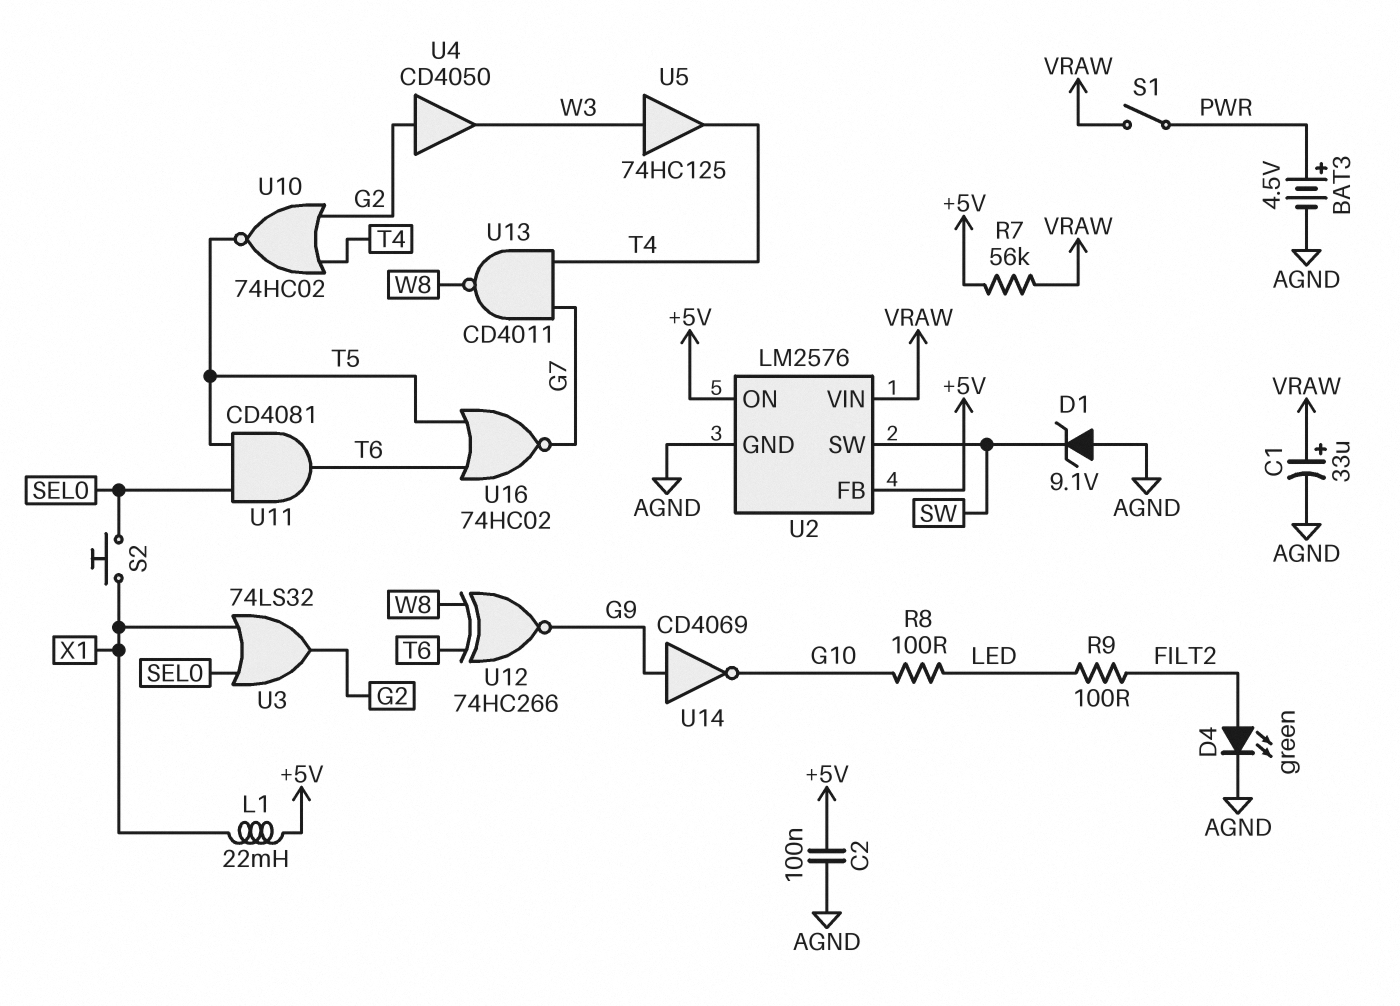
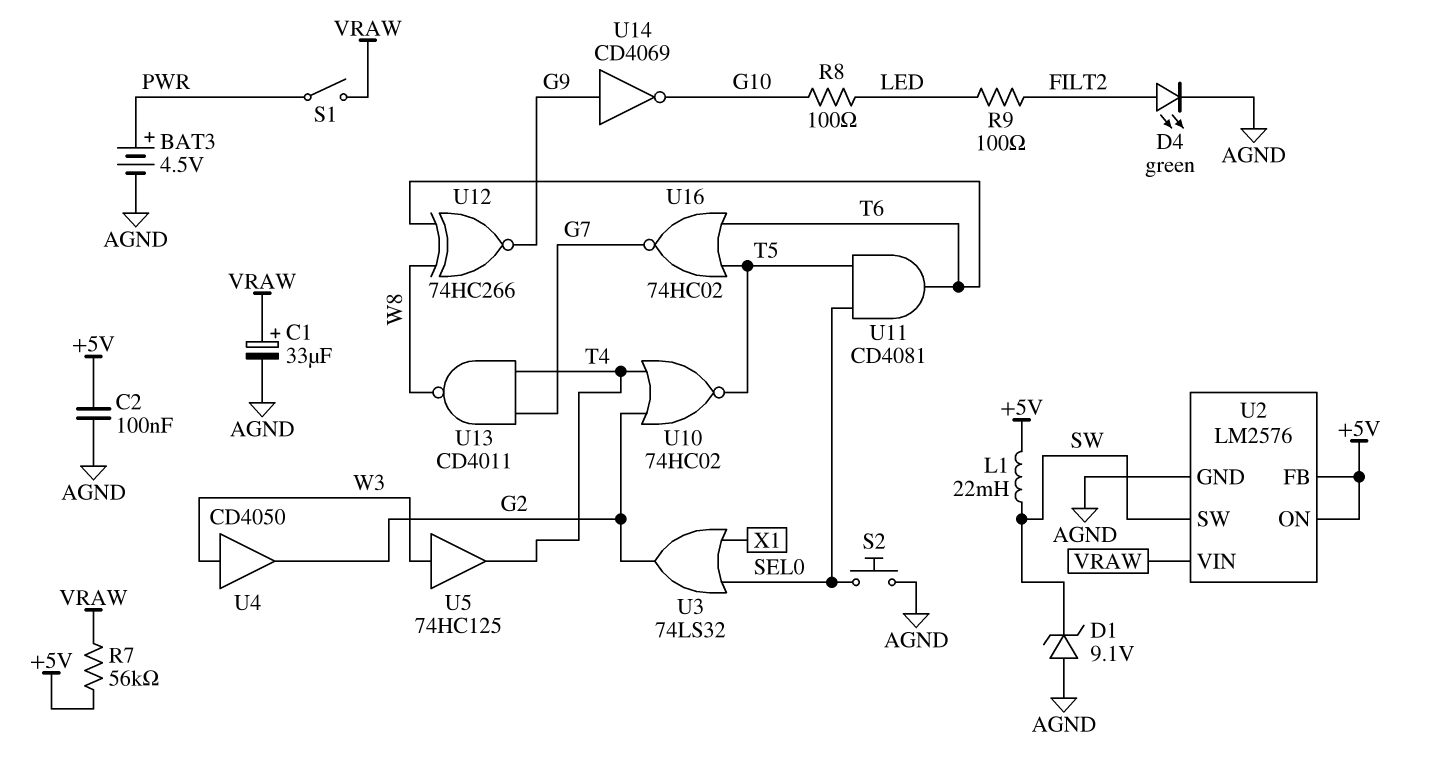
L1: 22mH (+5V, X1) -> 22mH (+5V, SW)
S2: button (SEL0, X1) -> button (AGND, SEL0)
U4: buffer CD4050 (in G2, out W3) -> buffer CD4050 (in W3, out G2)

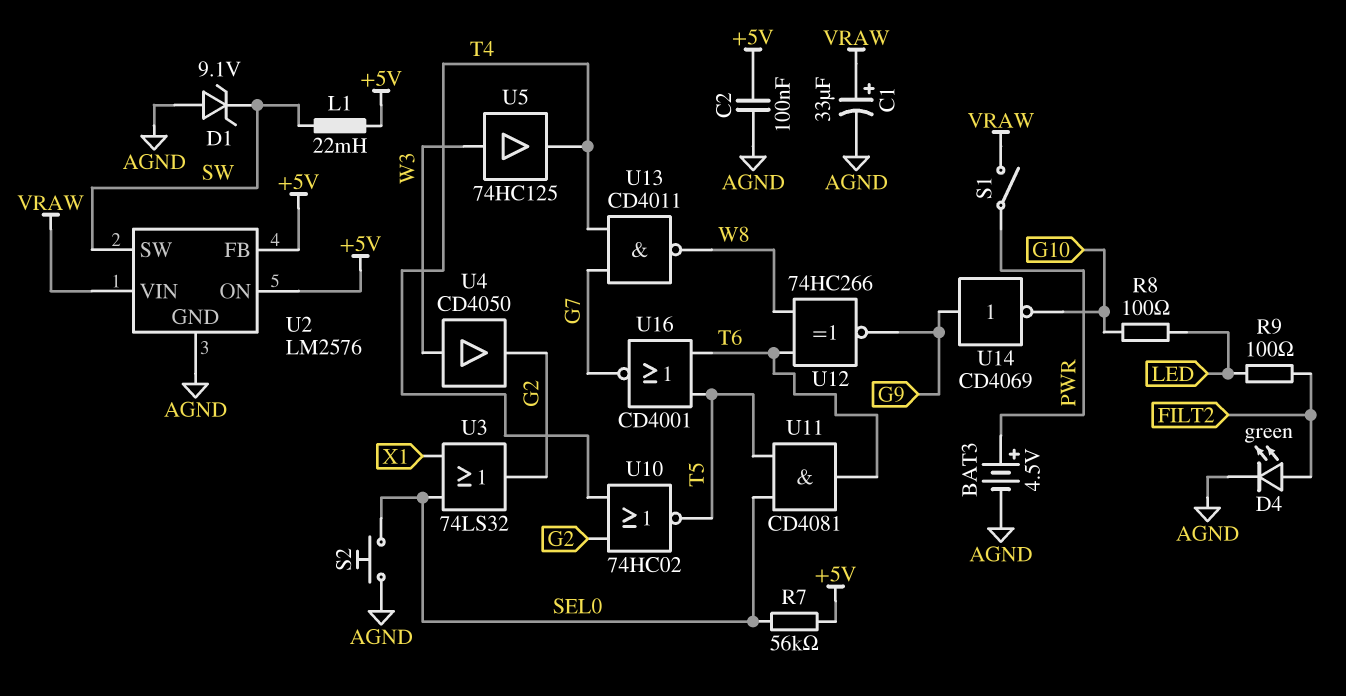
R7: 56k (+5V, VRAW) -> 56k (+5V, SEL0)
U16: NOR 74HC02 (in T5, in T6, out G7) -> NOR CD4001 (in T5, in T6, out G7)

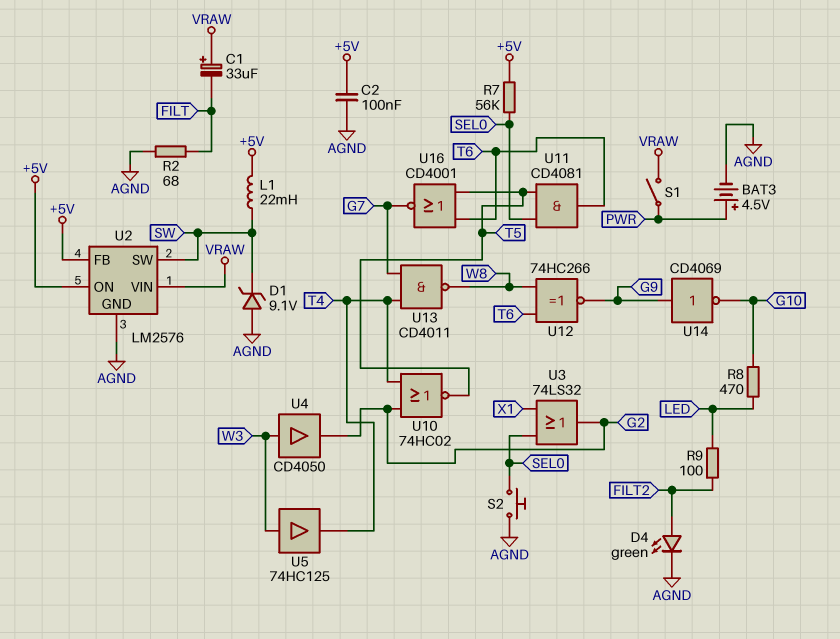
C1: 33uF (plus VRAW, minus AGND) -> 33uF (plus VRAW, minus FILT)
R2: none -> 68 (AGND, FILT)
R8: 100 (G10, LED) -> 470 (G10, LED)

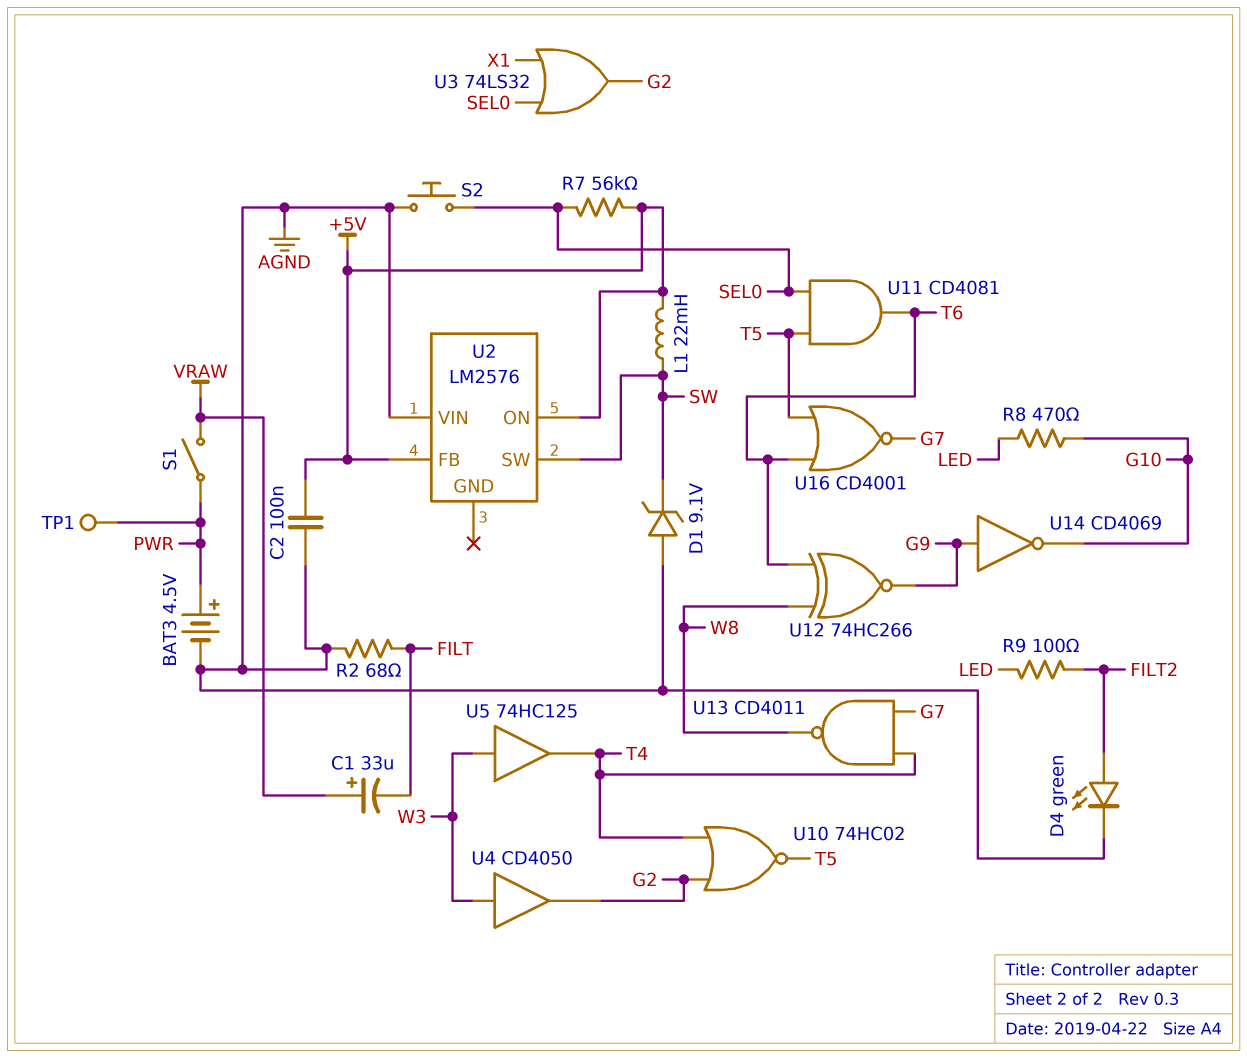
TP1: none -> test point (PWR)
U2 pin GND: AGND -> none
U2 pin VIN: VRAW -> AGND

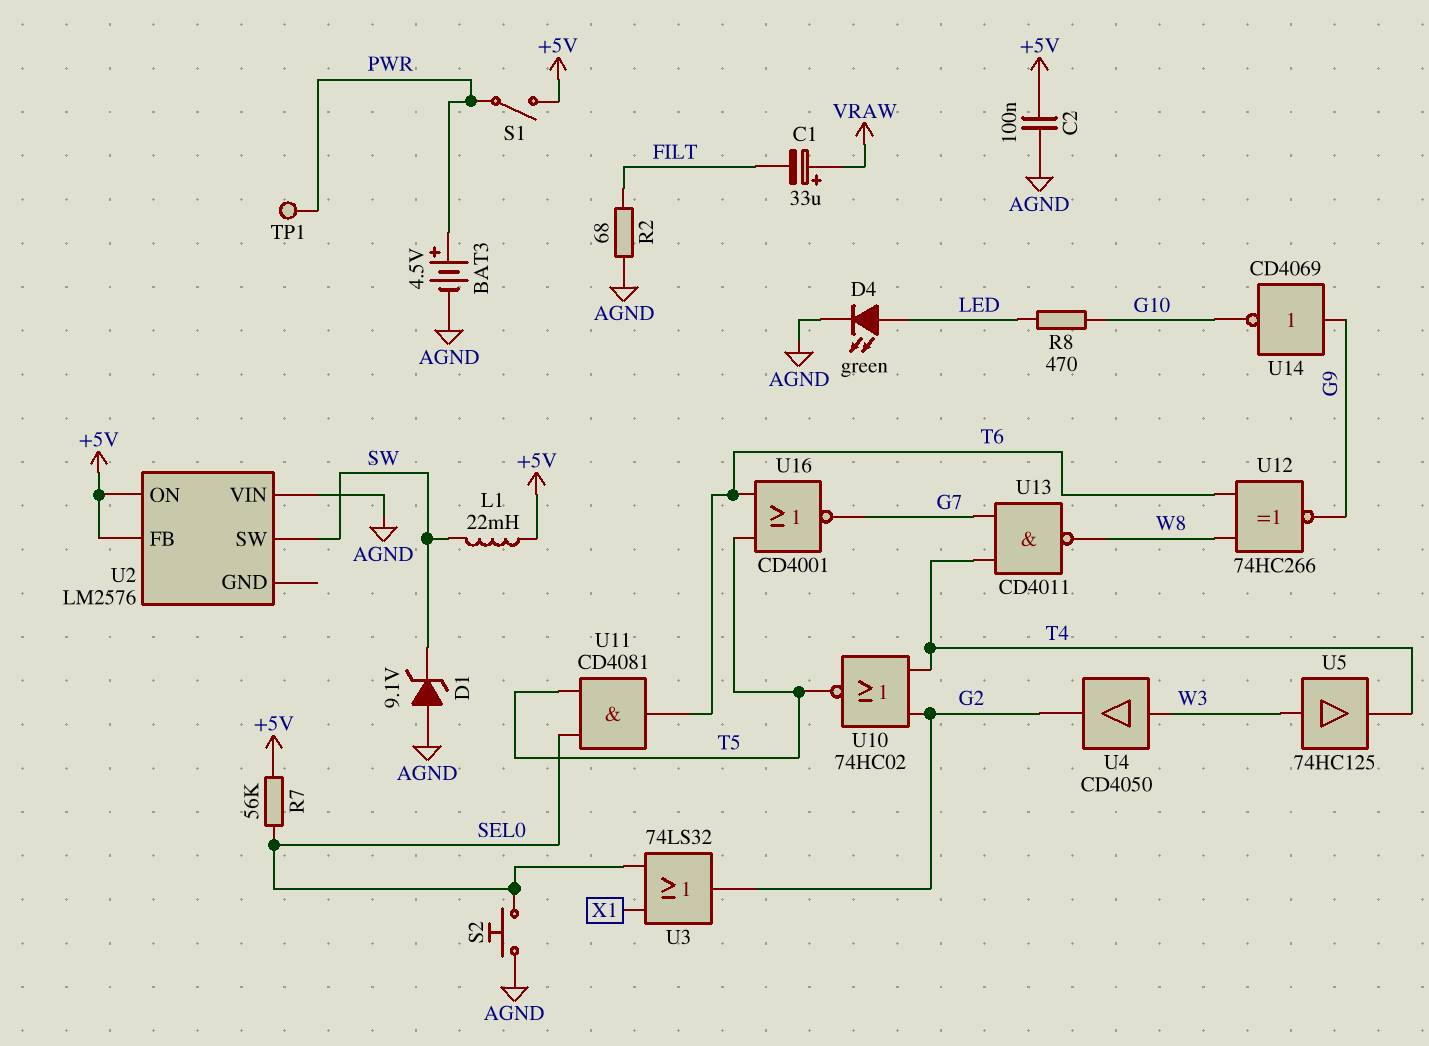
D4: LED green (A FILT2, K AGND) -> LED green (A LED, K AGND)
R9: 100 (FILT2, LED) -> none
S1: switch (PWR, VRAW) -> switch (+5V, PWR)

